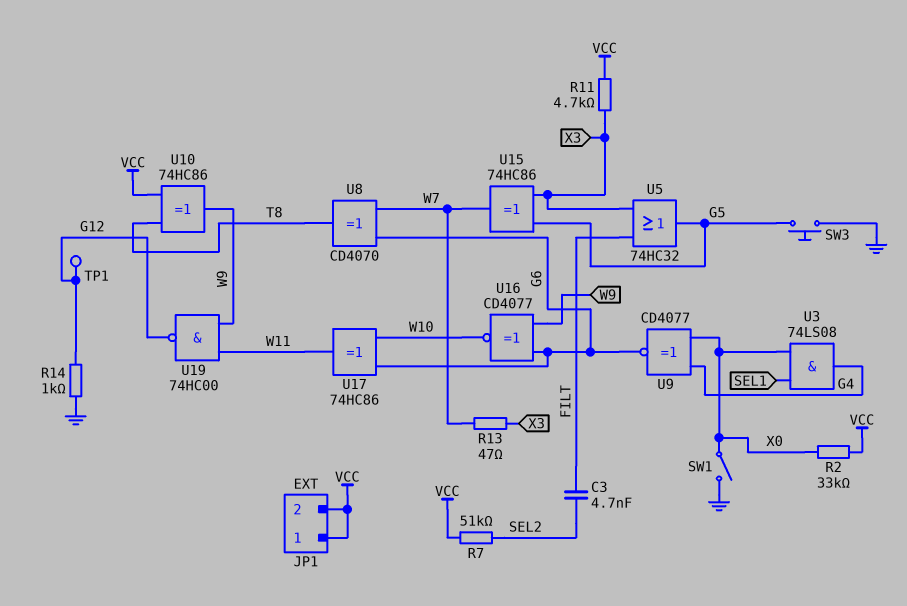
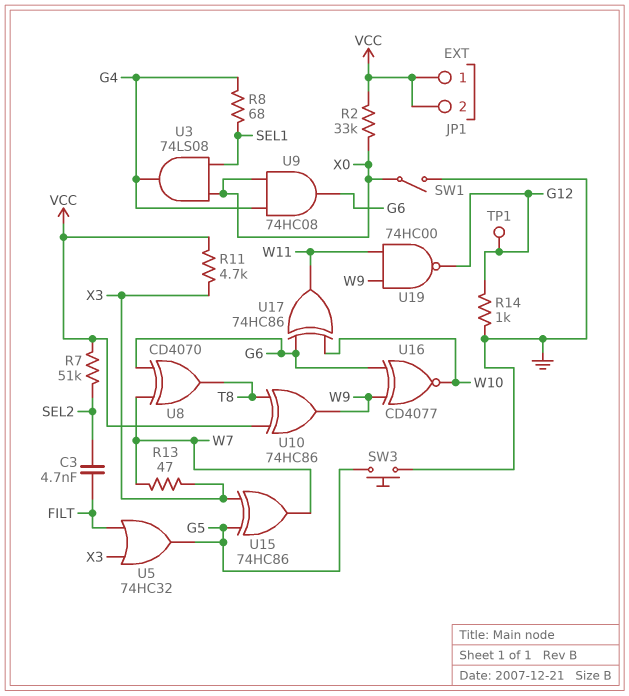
R8: none -> 68 (G4, SEL1)
U9: XNOR CD4077 (in G4, in X0, out G6) -> AND 74HC08 (in G4, in X0, out G6)

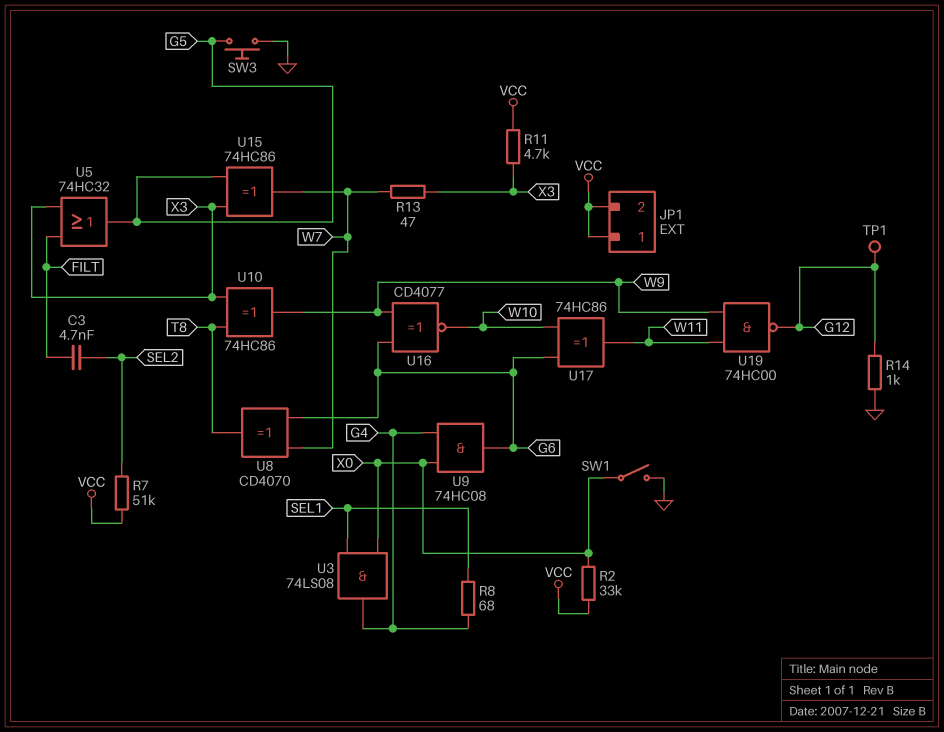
U10: XOR 74HC86 (in T8, in VCC, out W9) -> XOR 74HC86 (in T8, in X3, out W9)

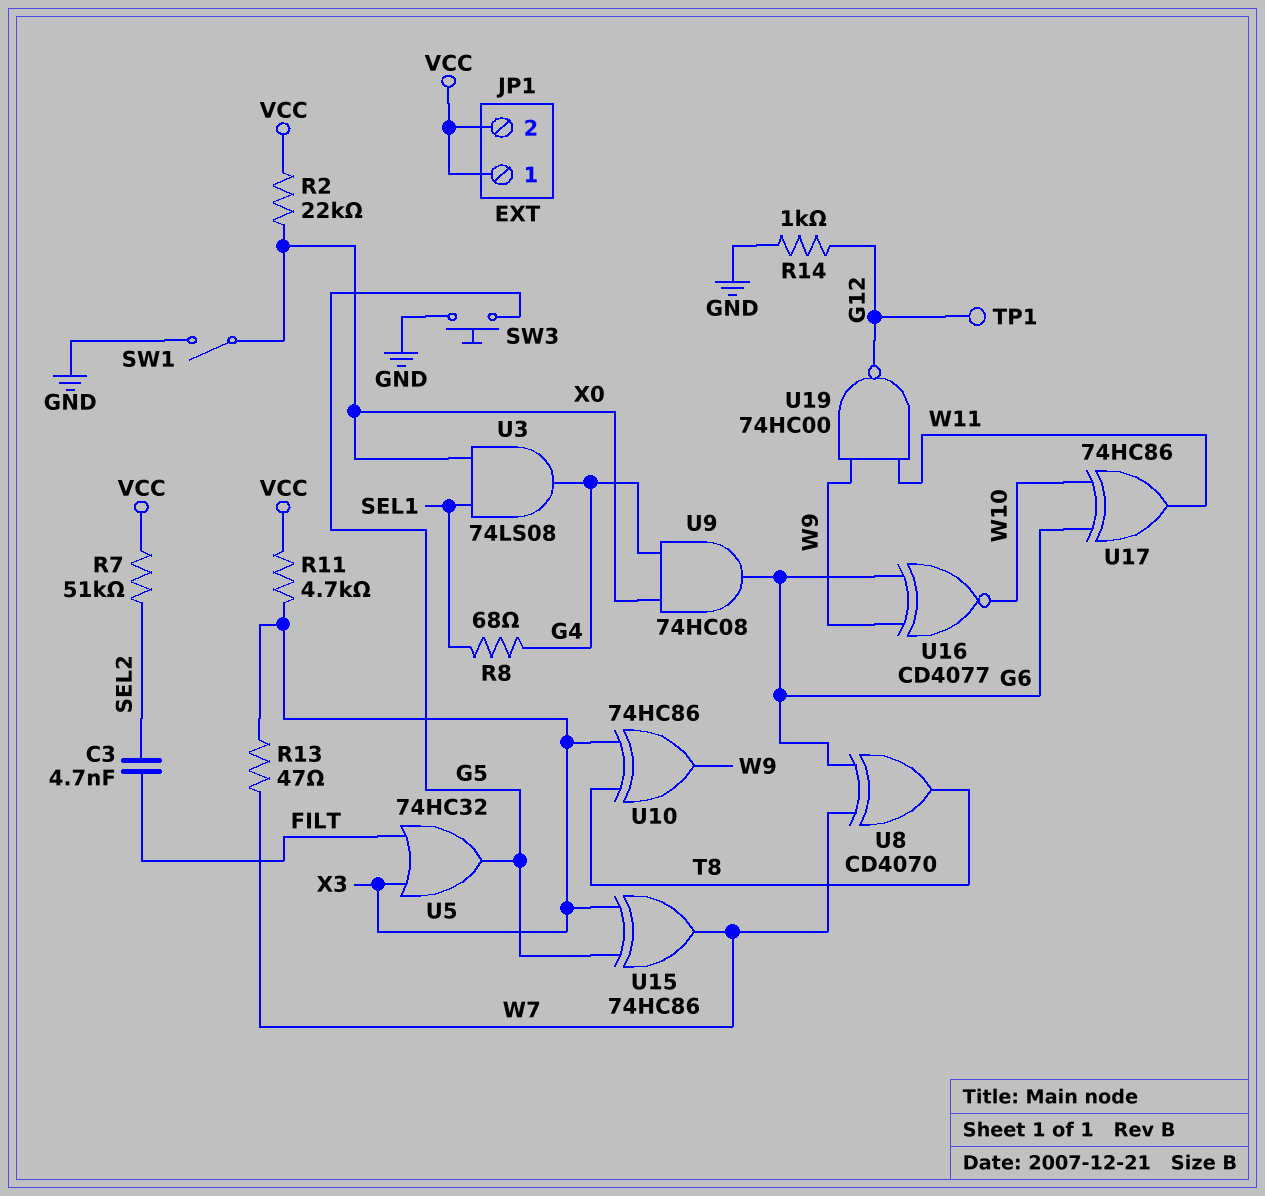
R2: 33k (VCC, X0) -> 22k (VCC, X0)

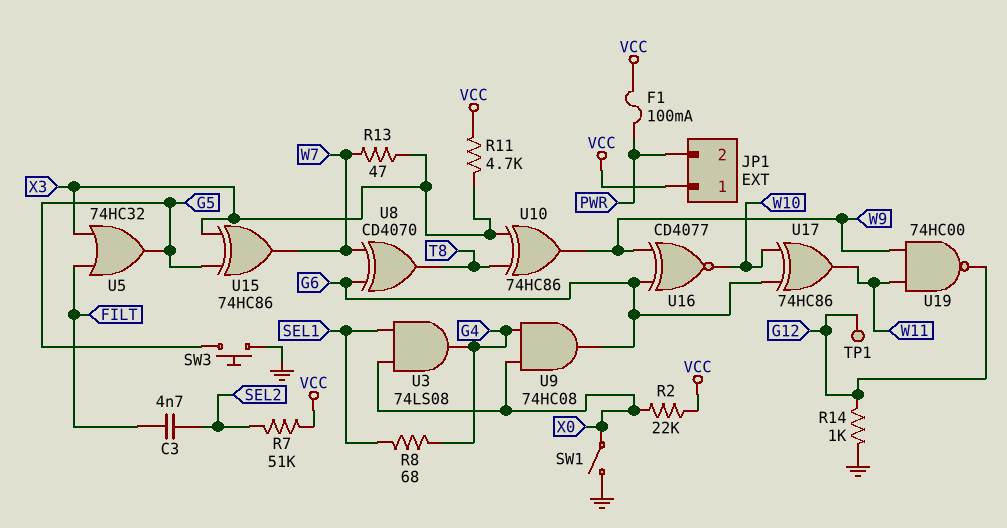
F1: none -> 100mA (PWR, VCC)
JP1 pin 2: VCC -> PWR

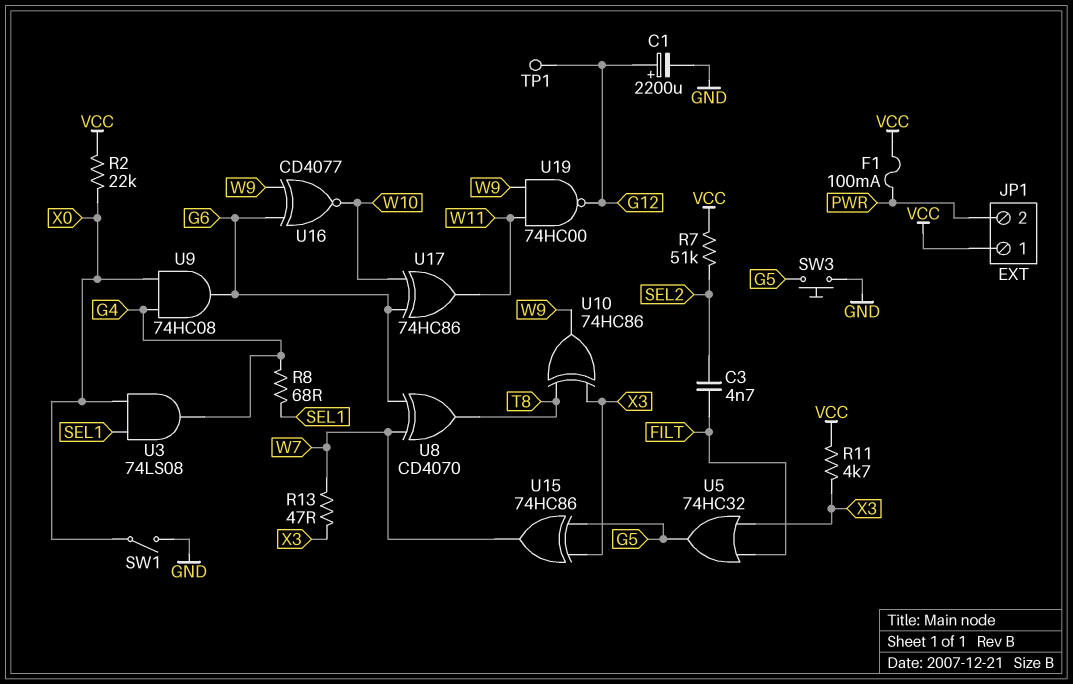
C1: none -> 2200uF (plus G12, minus GND)
R14: 1k (G12, GND) -> none

